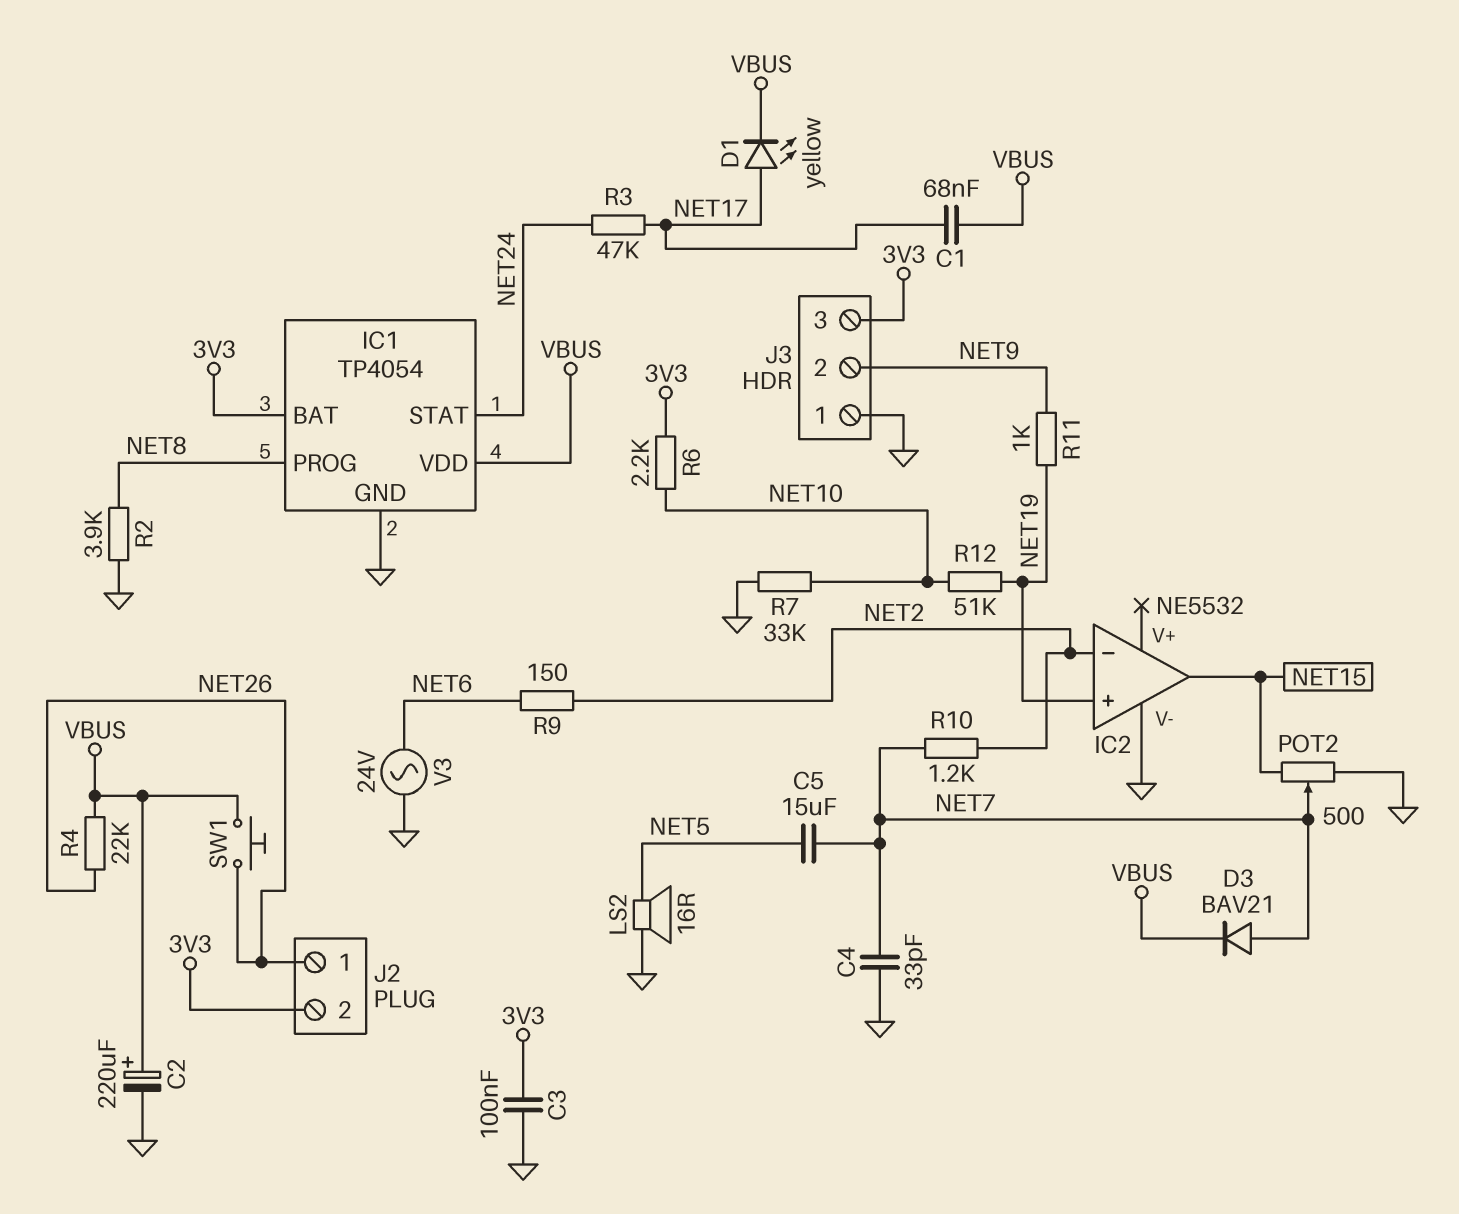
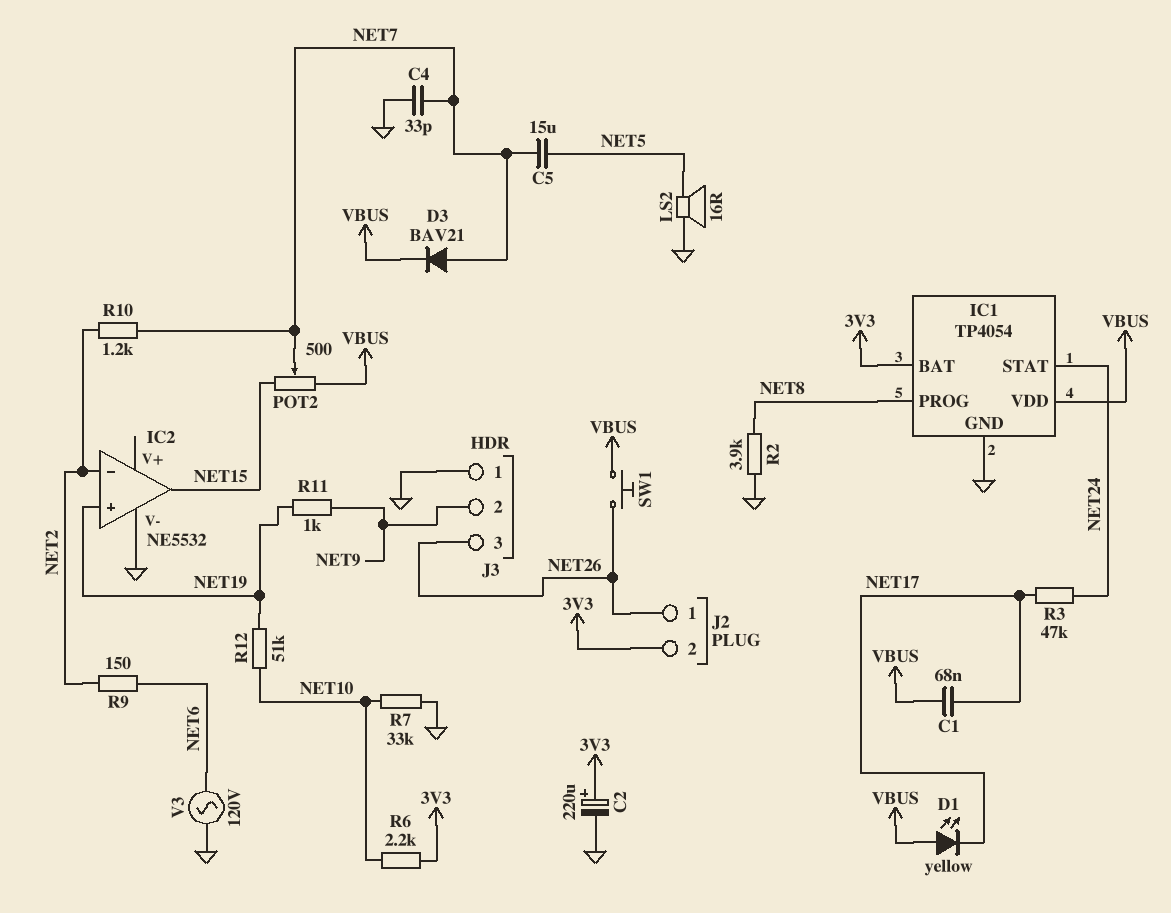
C2: 220uF (plus VBUS, minus GND) -> 220uF (plus 3V3, minus GND)
C3: 100nF (3V3, GND) -> none
D1: LED yellow (A NET17, K VBUS) -> LED yellow (A VBUS, K NET17)
J3 pin 3: 3V3 -> NET26
POT2: 500 (GND, NET15, wiper NET7) -> 500 (NET15, VBUS, wiper NET7)
R4: 22k (NET26, VBUS) -> none
V3: AC 24V (GND, NET6) -> AC 120V (GND, NET6)

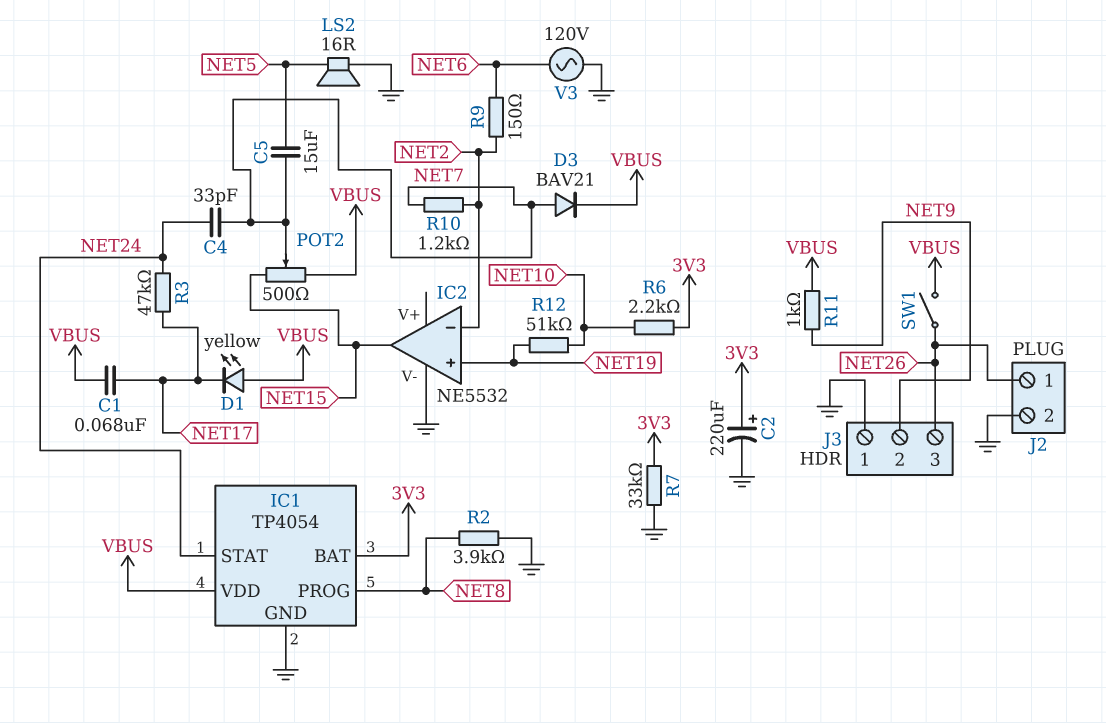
C4: 33pF (GND, NET7) -> 33pF (NET7, NET24)
J2 pin 2: 3V3 -> GND
R7: 33k (GND, NET10) -> 33k (3V3, GND)
R11: 1k (NET9, NET19) -> 1k (NET9, VBUS)
SW1: button (NET26, VBUS) -> switch (NET26, VBUS)

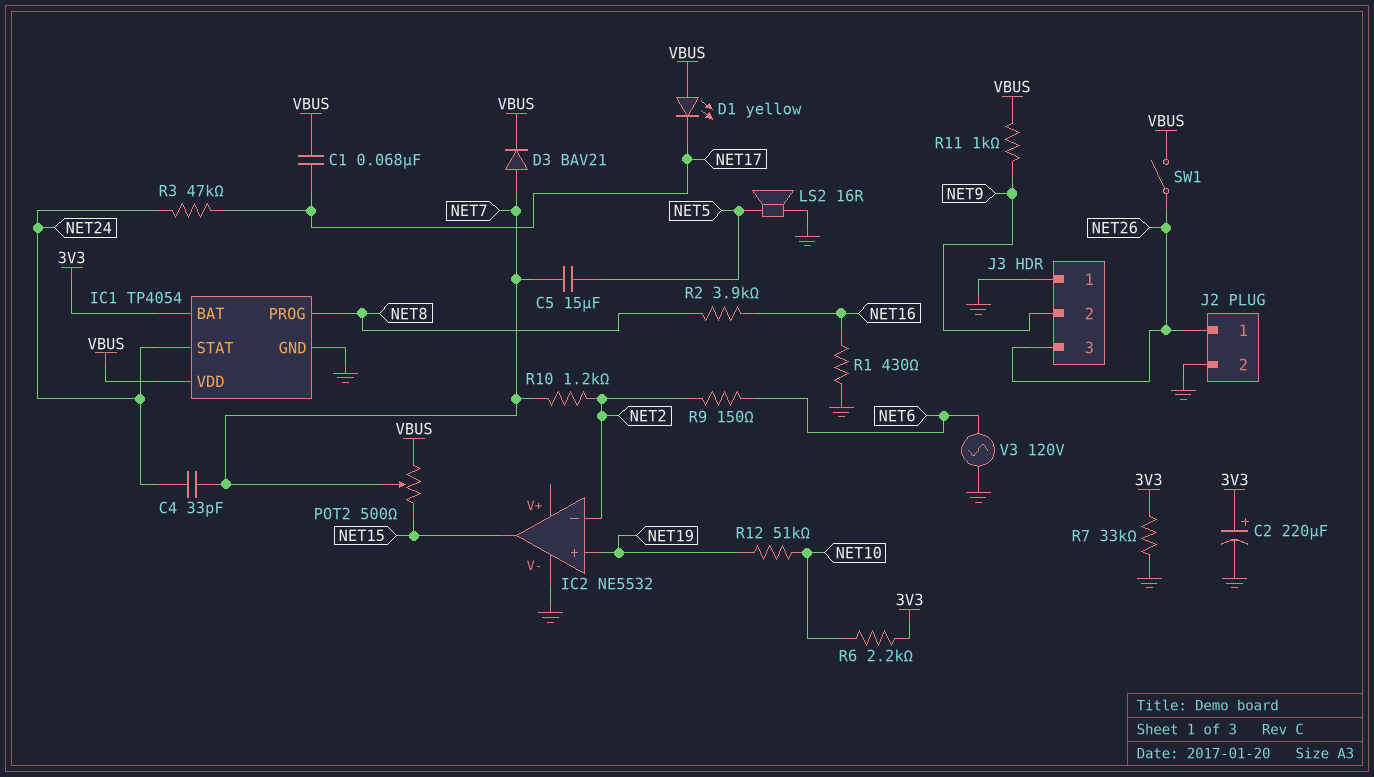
R1: none -> 430 (GND, NET16)
R2: 3.9k (GND, NET8) -> 3.9k (NET8, NET16)

